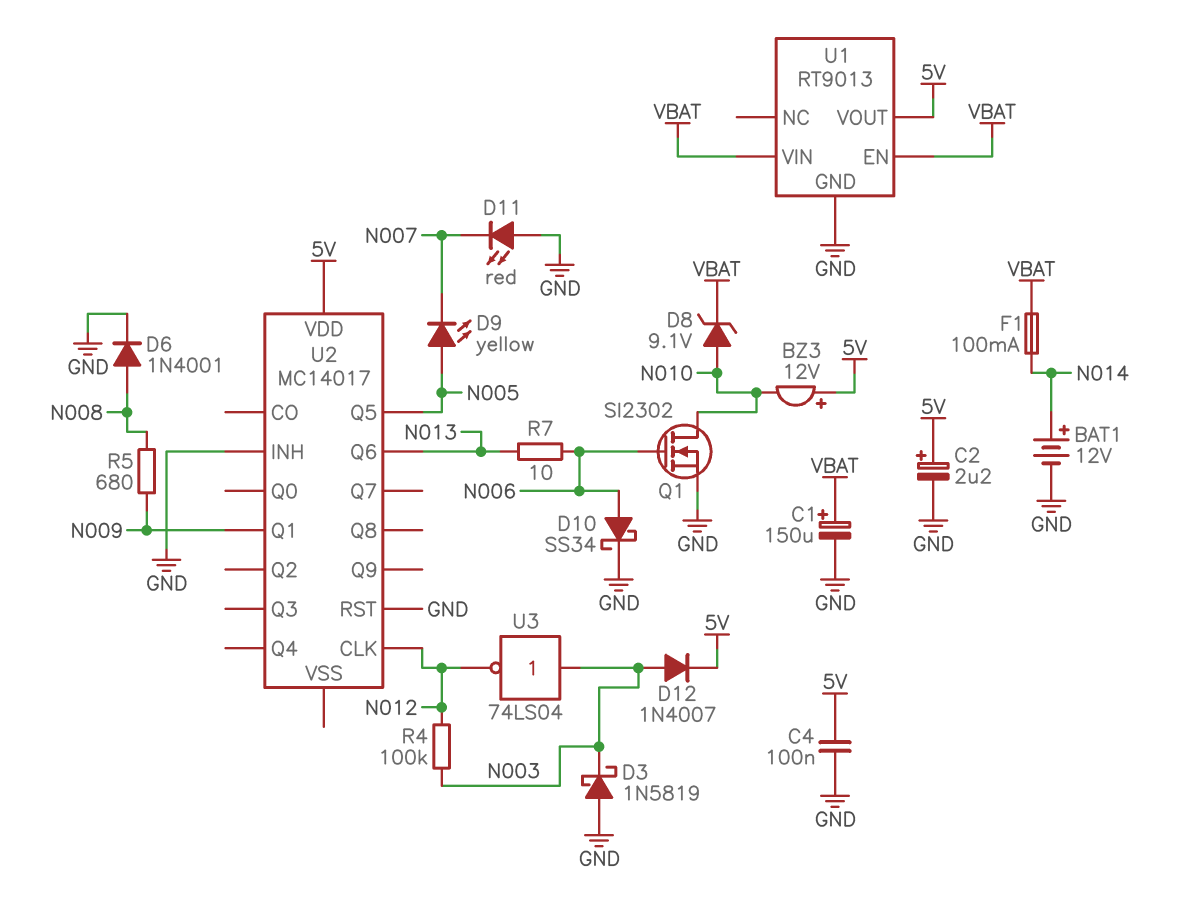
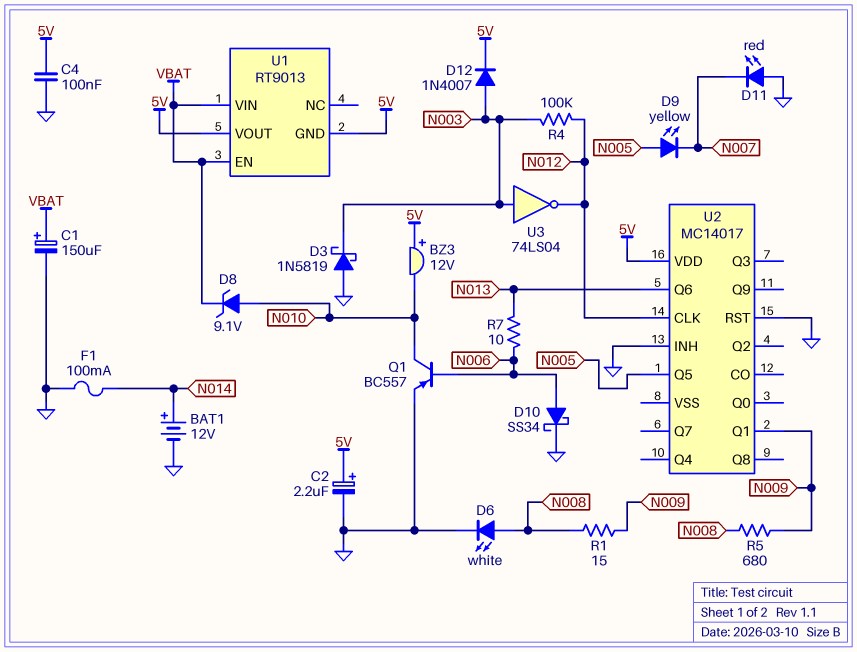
D6: diode 1N4001 (A N008, K GND) -> LED white (A N008, K GND)
F1: 100mA (N014, VBAT) -> 100mA (GND, N014)
Q1: NMOS SI2302 (G N006, D N010, S GND) -> PNP BC557 (B N006, C N010, E GND)
R1: none -> 15 (N008, N009)
U1 pin GND: GND -> 5V

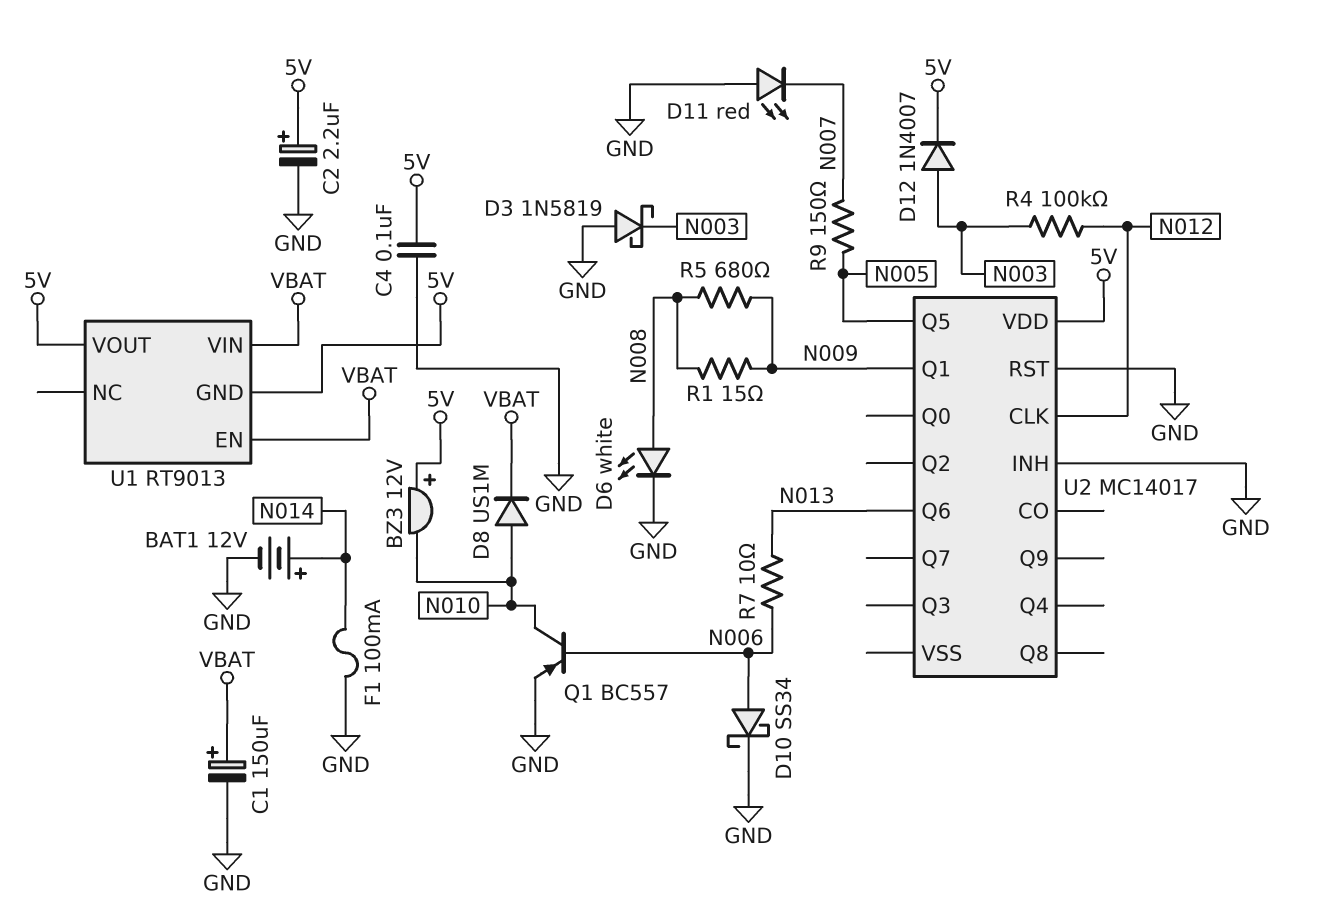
D8: zener 9.1V (A N010, K VBAT) -> diode US1M (A N010, K VBAT)
D9: LED yellow (A N005, K N007) -> none
R9: none -> 150 (N005, N007)
U3: NOT 74LS04 (in N003, out N012) -> none

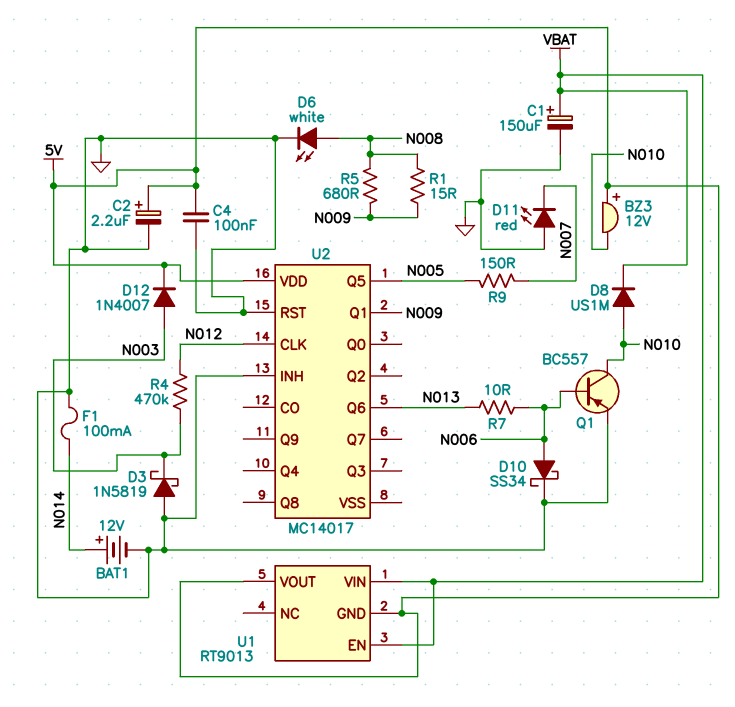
R4: 100k (N003, N012) -> 470k (N003, N012)

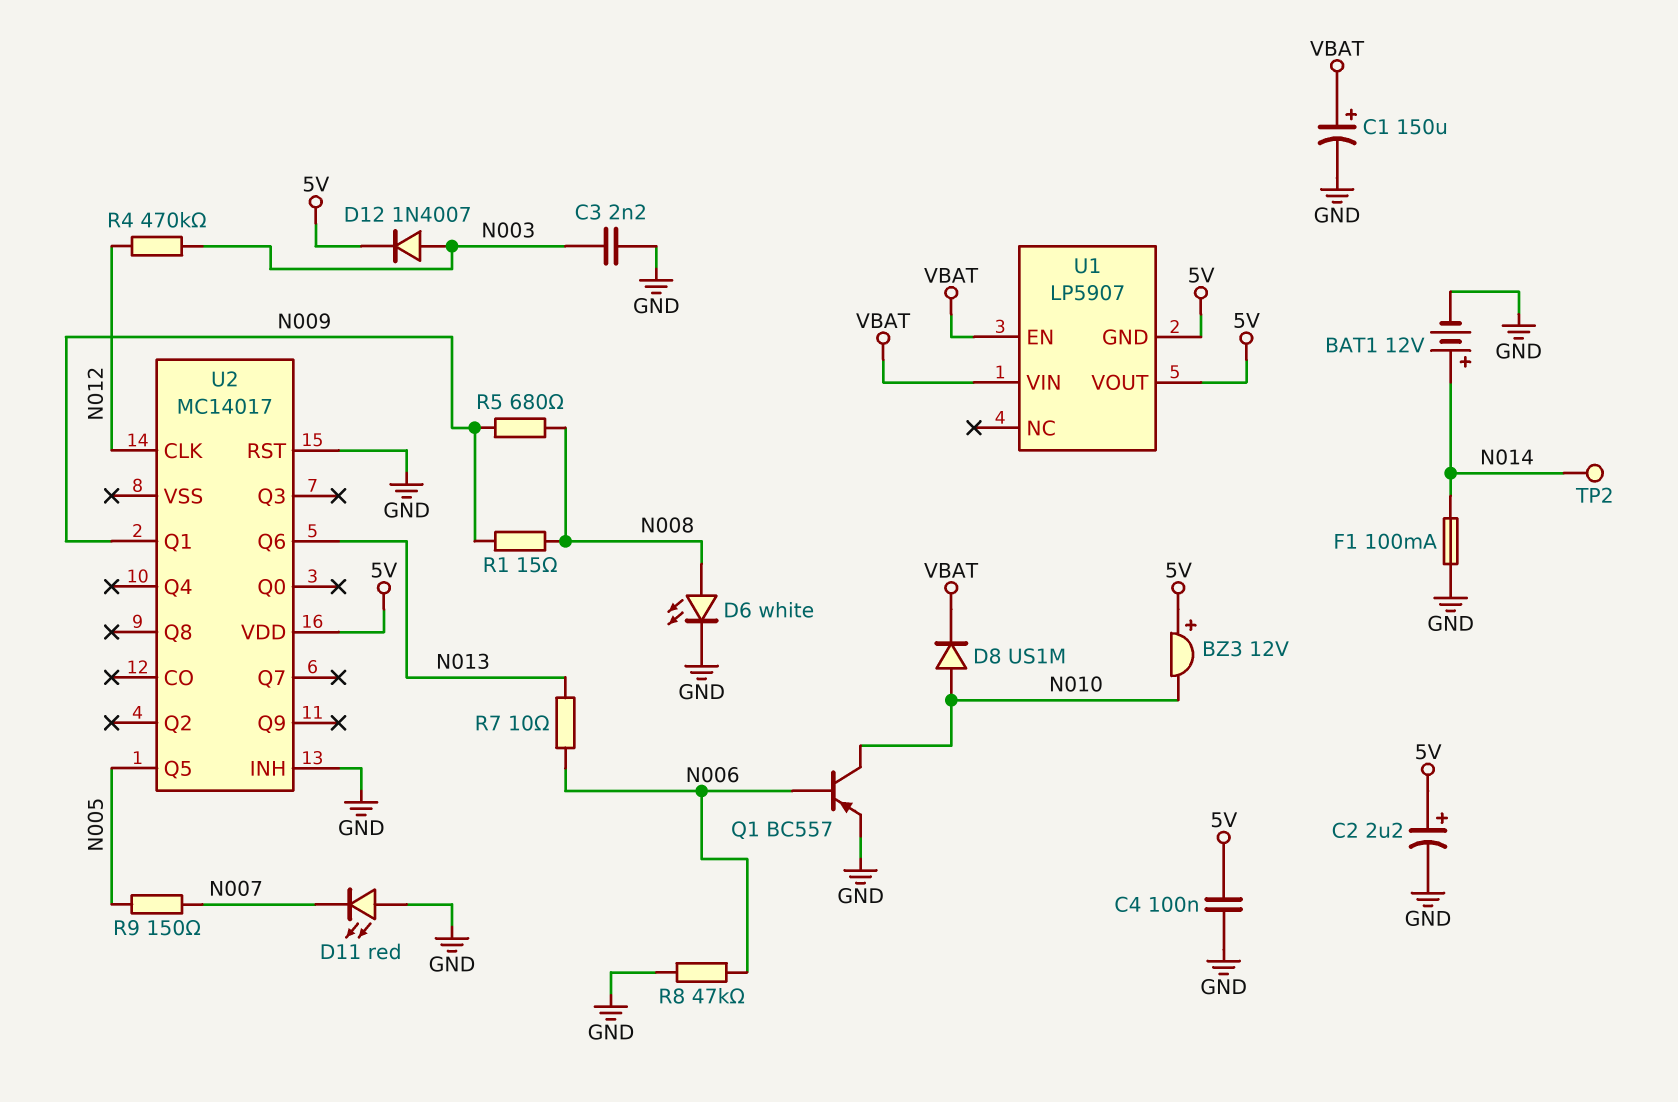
C3: none -> 2.2nF (GND, N003)
D3: schottky 1N5819 (A GND, K N003) -> none
D10: schottky SS34 (A N006, K GND) -> none
R8: none -> 47k (GND, N006)
TP2: none -> test point (N014)
U1: RT9013 -> LP5907

